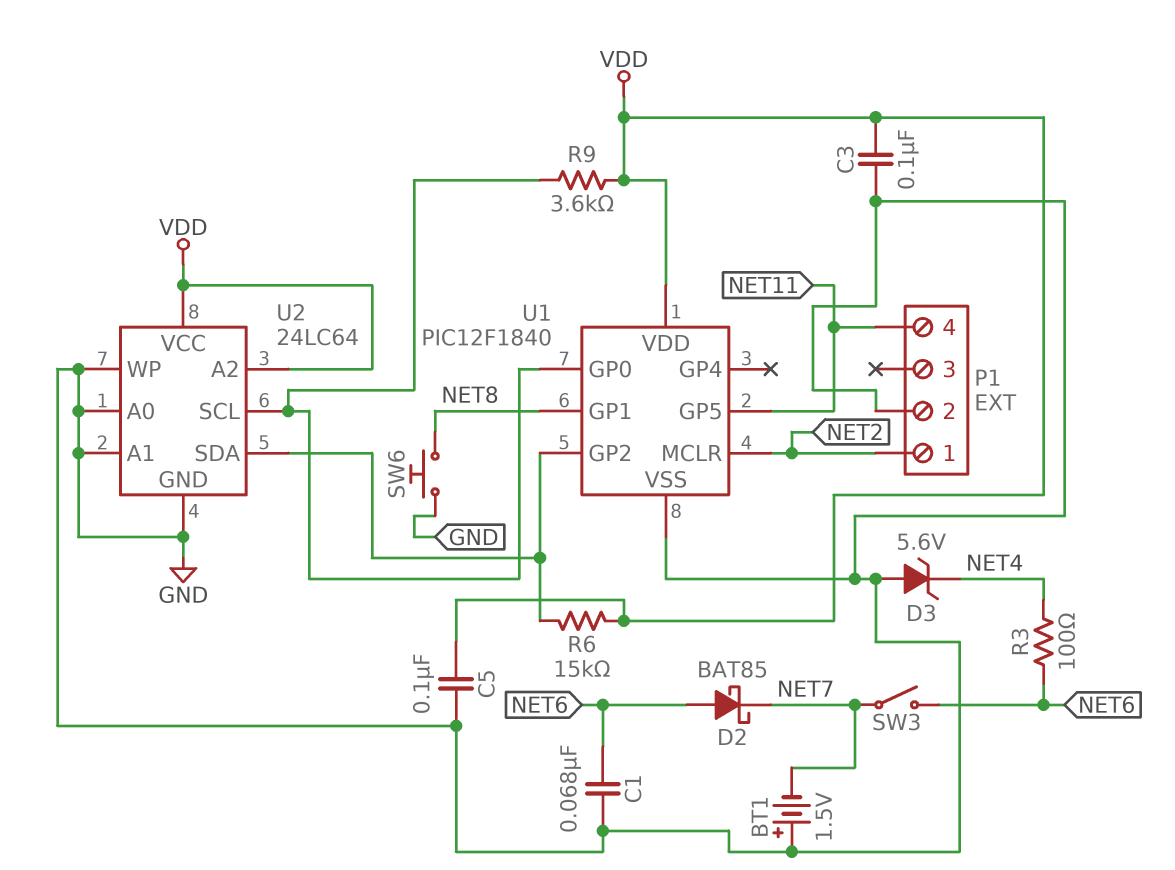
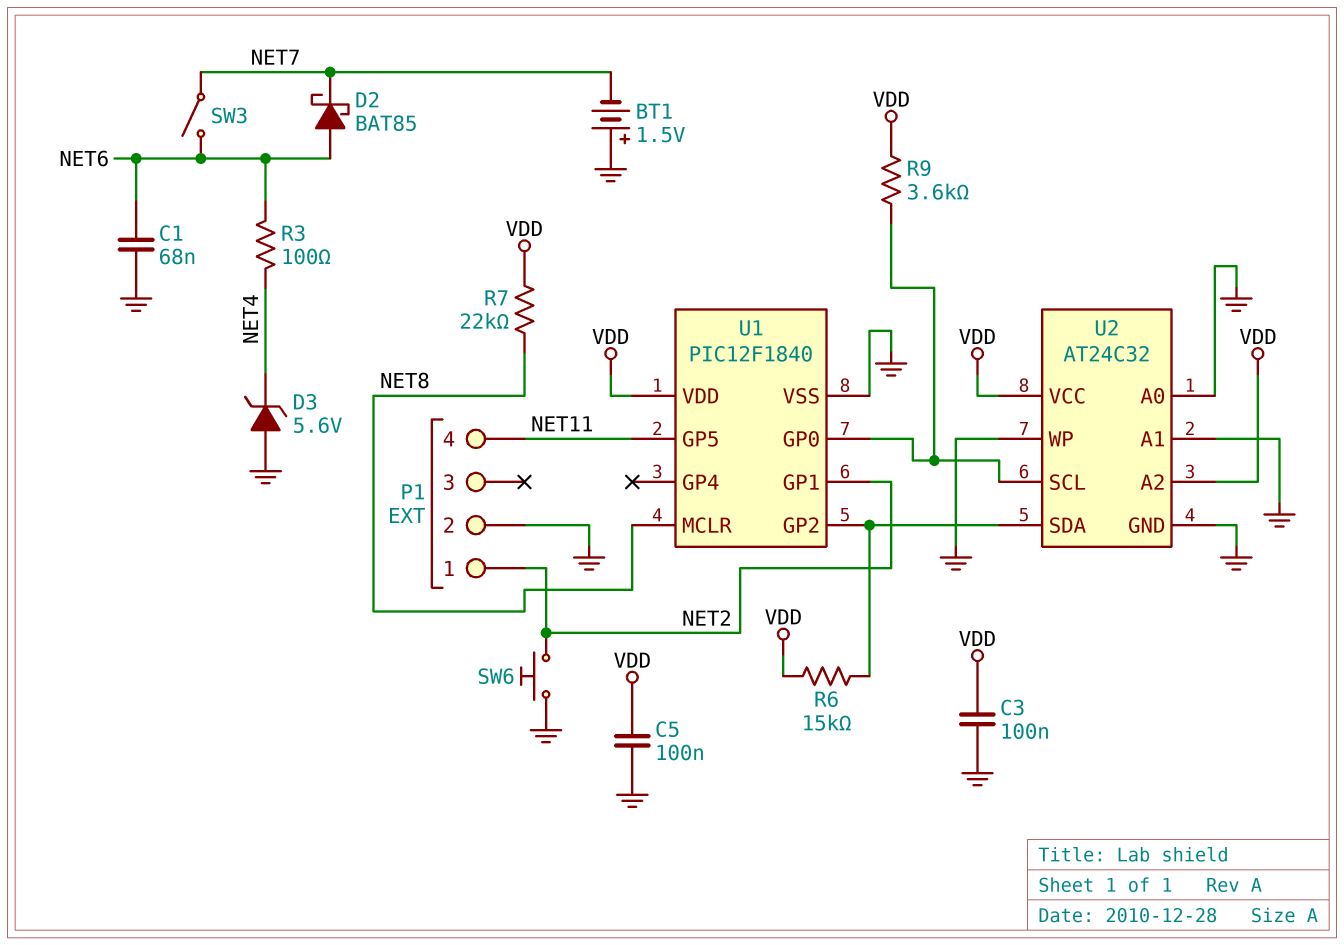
R7: none -> 22k (NET8, VDD)
SW6: button (GND, NET8) -> button (GND, NET2)
U1 pin GP1: NET8 -> NET2
U1 pin MCLR: NET2 -> NET8
U2: 24LC64 -> AT24C32

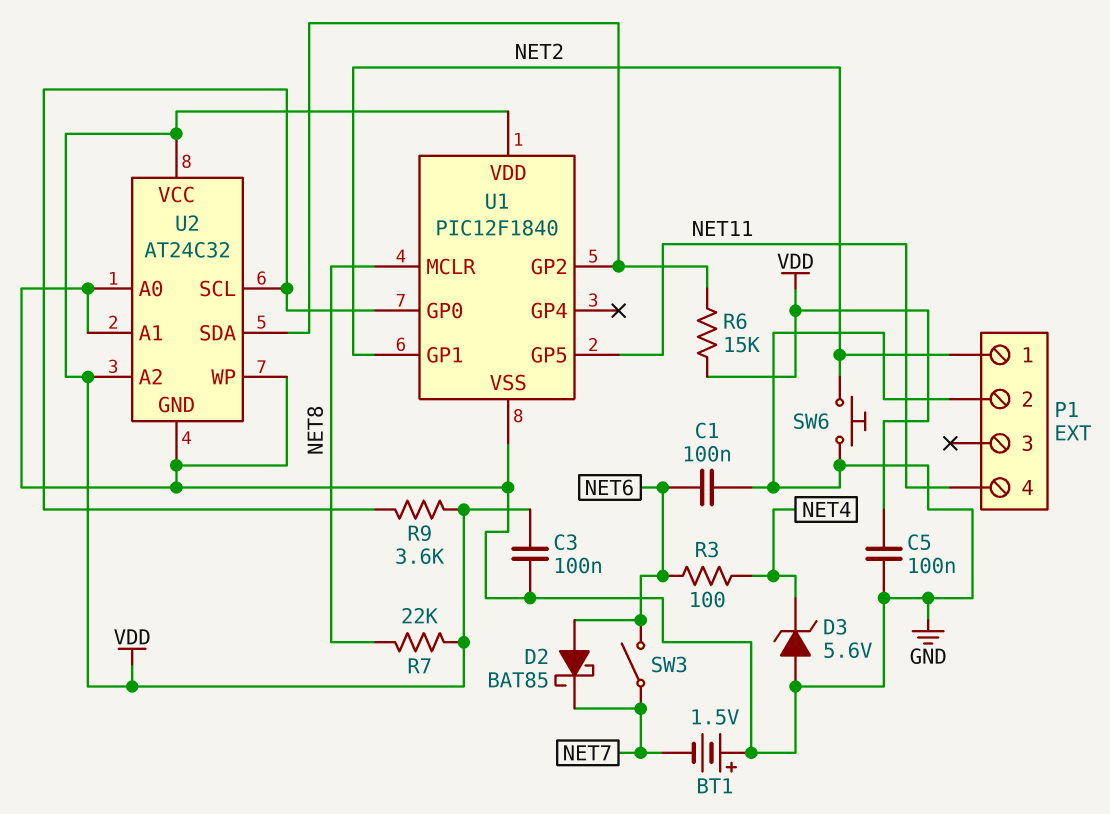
C1: 68nF (GND, NET6) -> 100nF (GND, NET6)

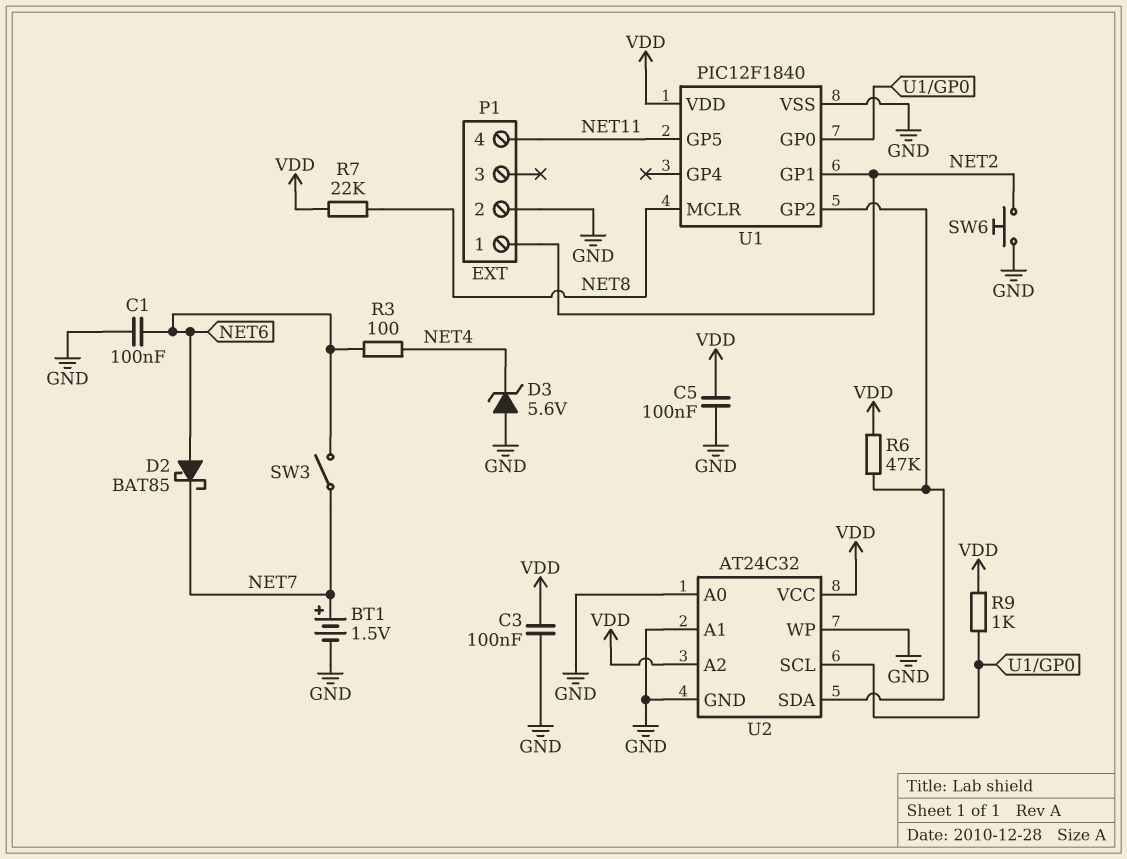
BT1: 1.5V (plus GND, minus NET7) -> 1.5V (plus NET7, minus GND)
R6: 15k (U1/GP2, VDD) -> 47k (U1/GP2, VDD)
R9: 3.6k (U1/GP0, VDD) -> 1k (U1/GP0, VDD)

